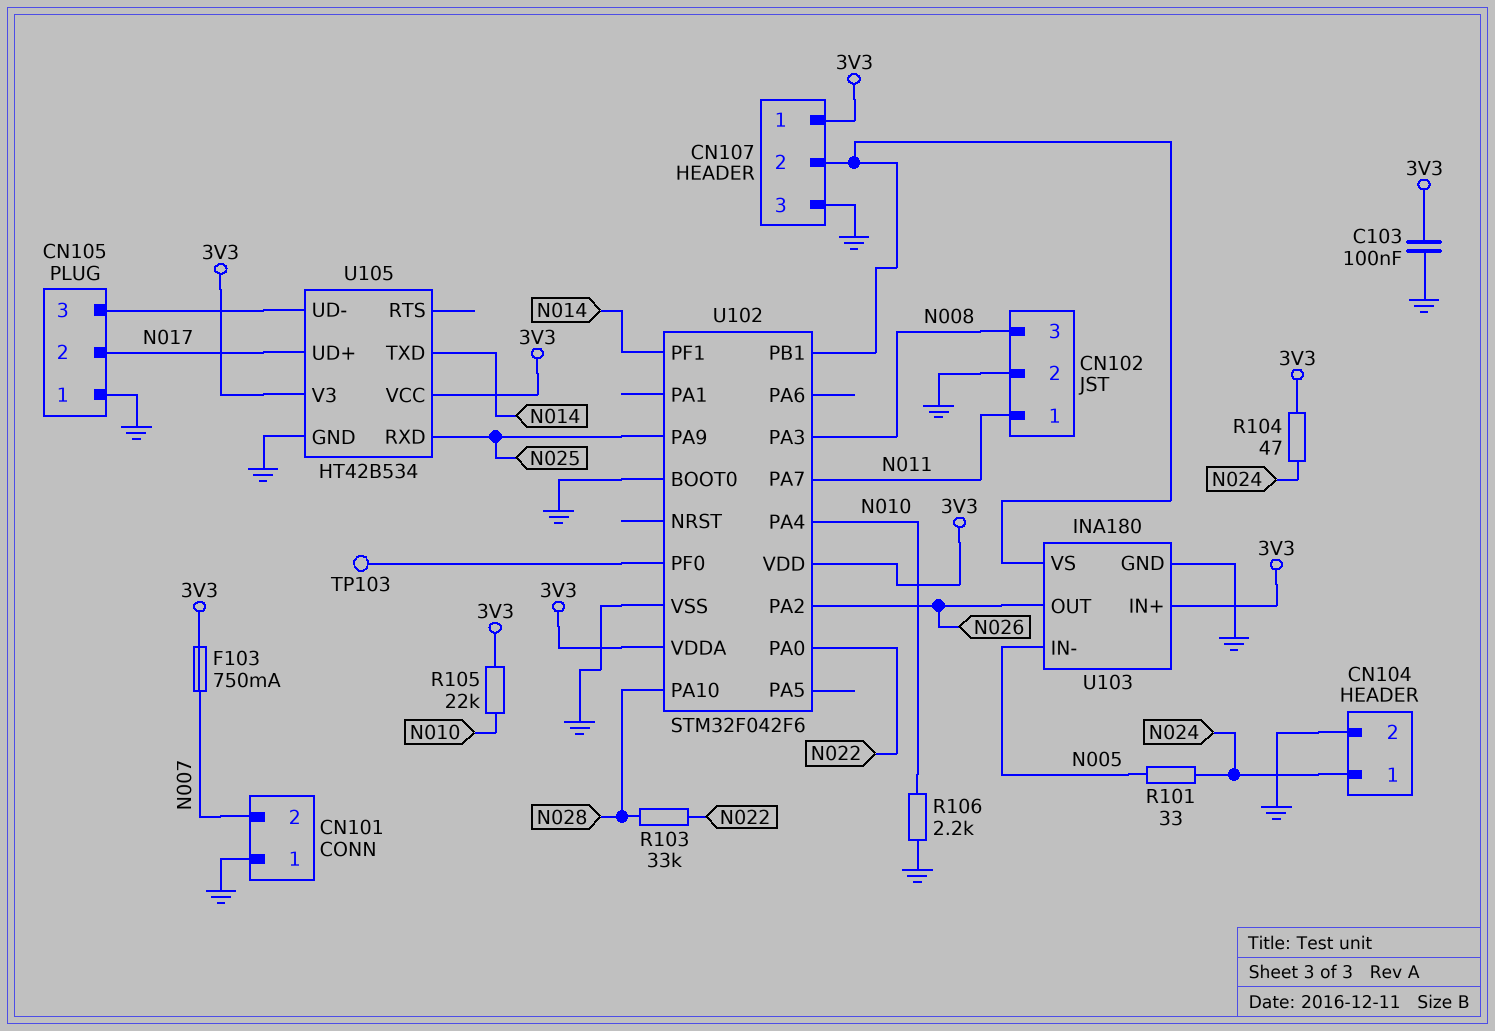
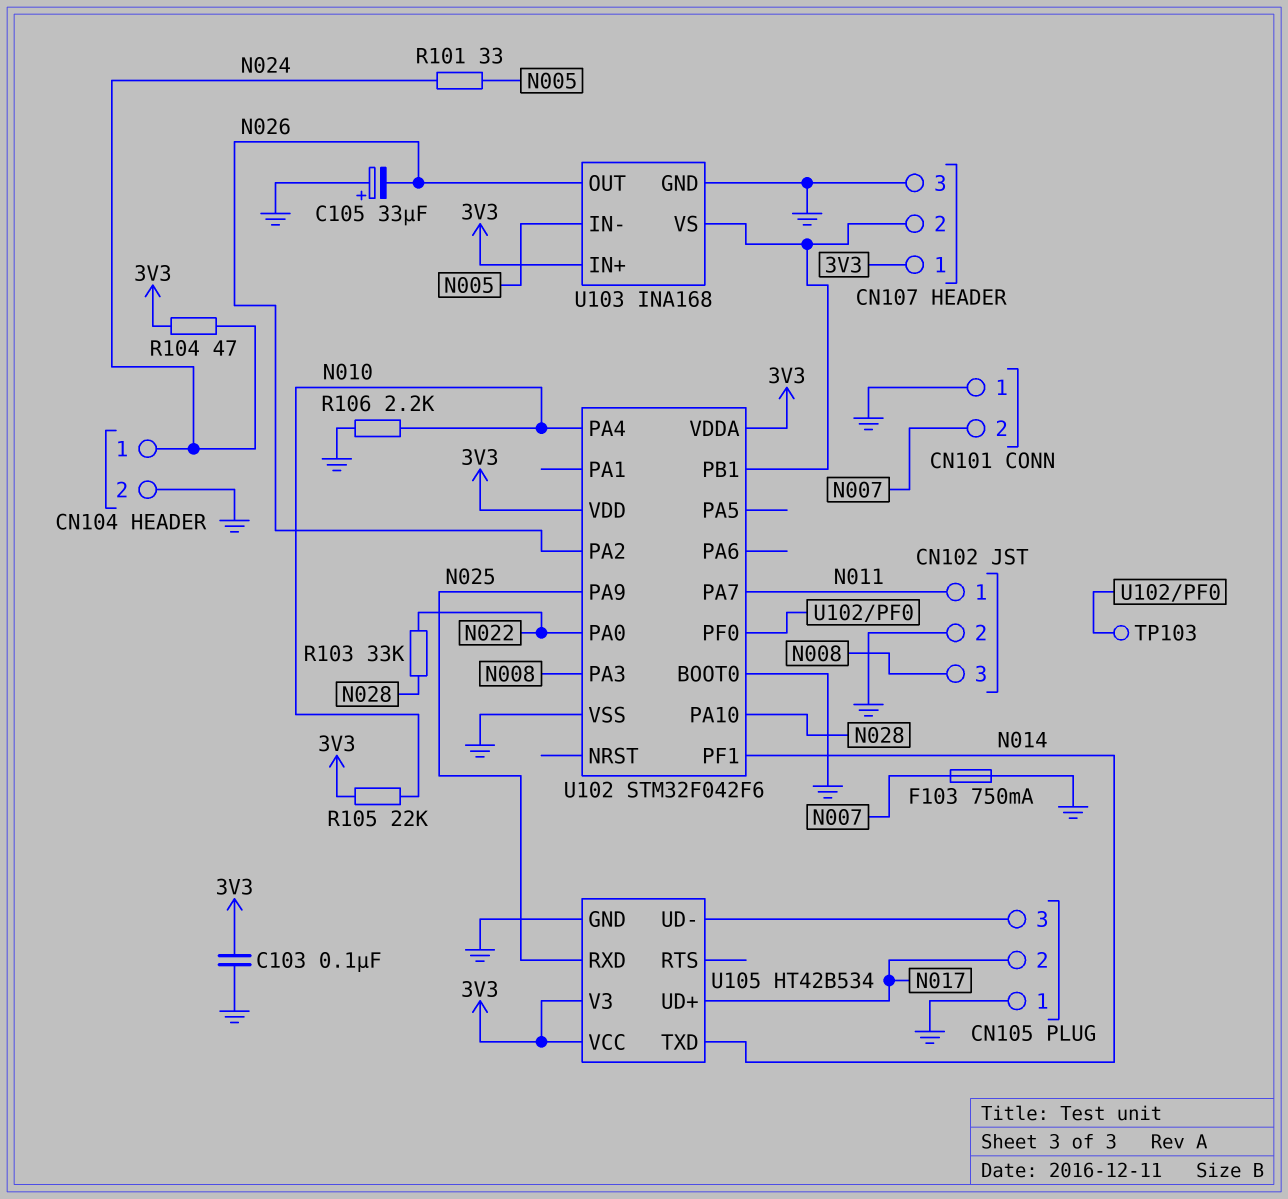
C105: none -> 33uF (plus GND, minus N026)
F103: 750mA (3V3, N007) -> 750mA (GND, N007)
U103: INA180 -> INA168

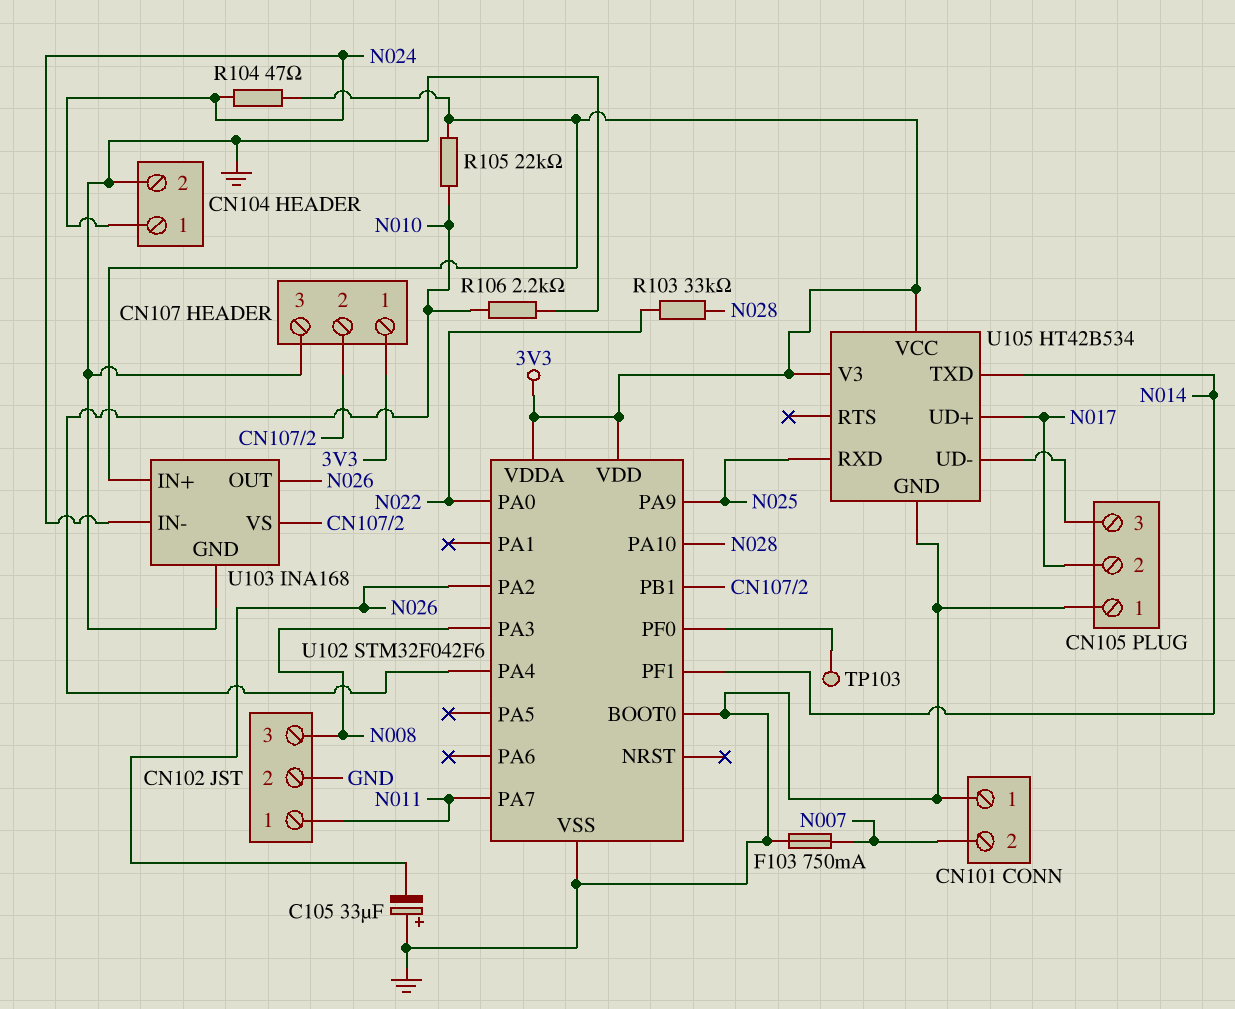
C103: 100nF (3V3, GND) -> none
R101: 33 (N005, N024) -> none
U103 pin IN-: N005 -> N024

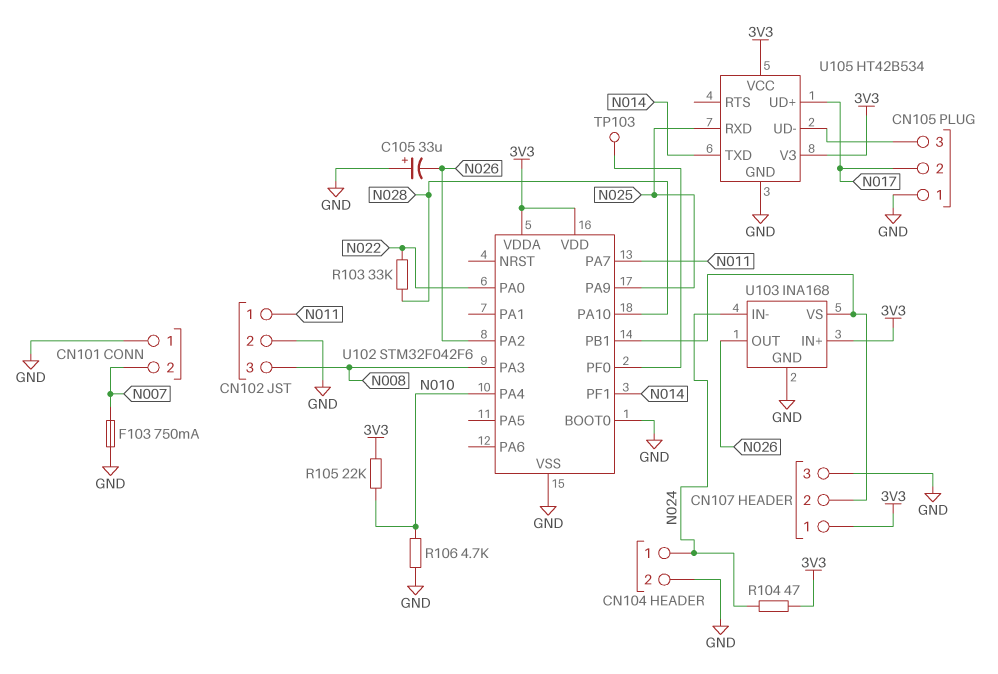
R106: 2.2k (GND, N010) -> 4.7k (GND, N010)

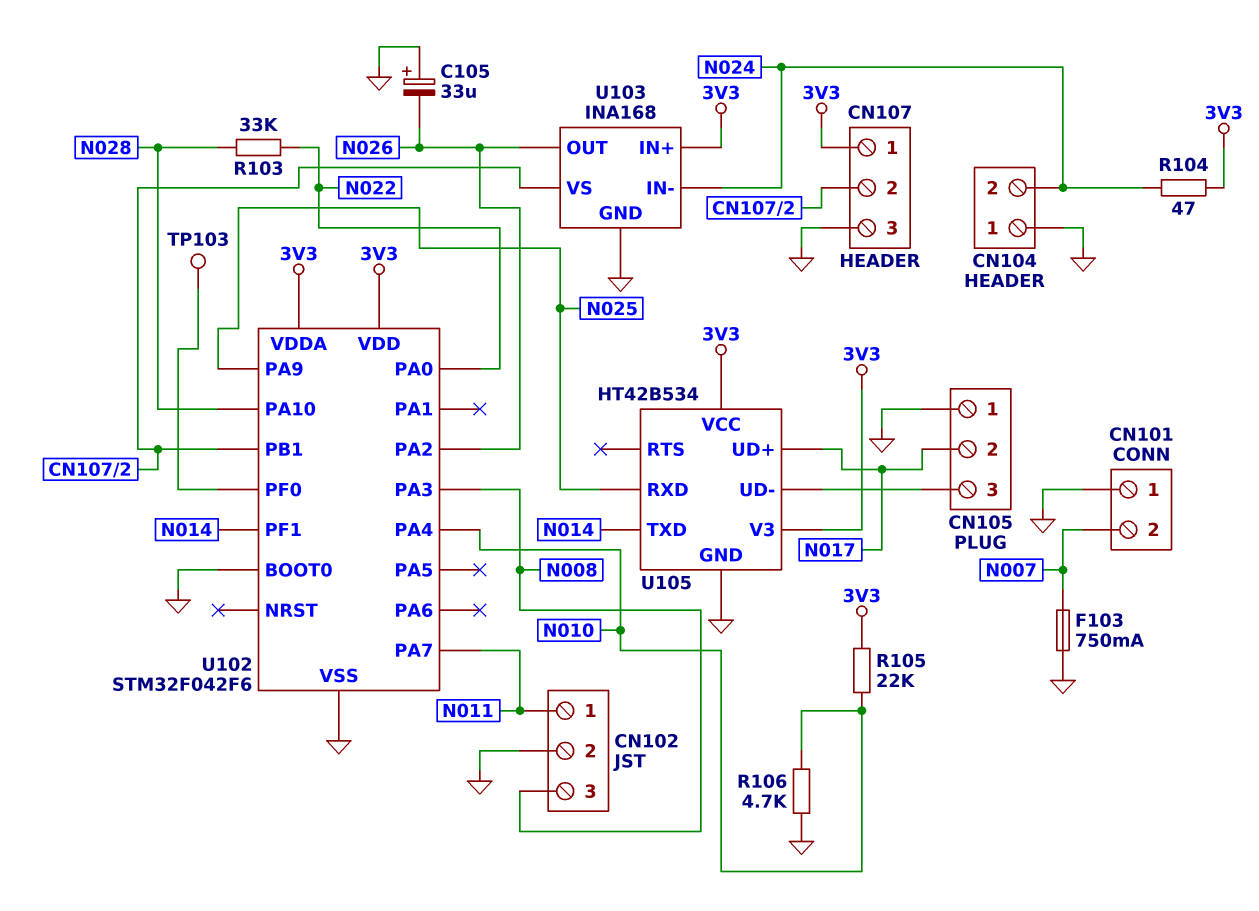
CN104 pin 1: N024 -> GND
CN104 pin 2: GND -> N024

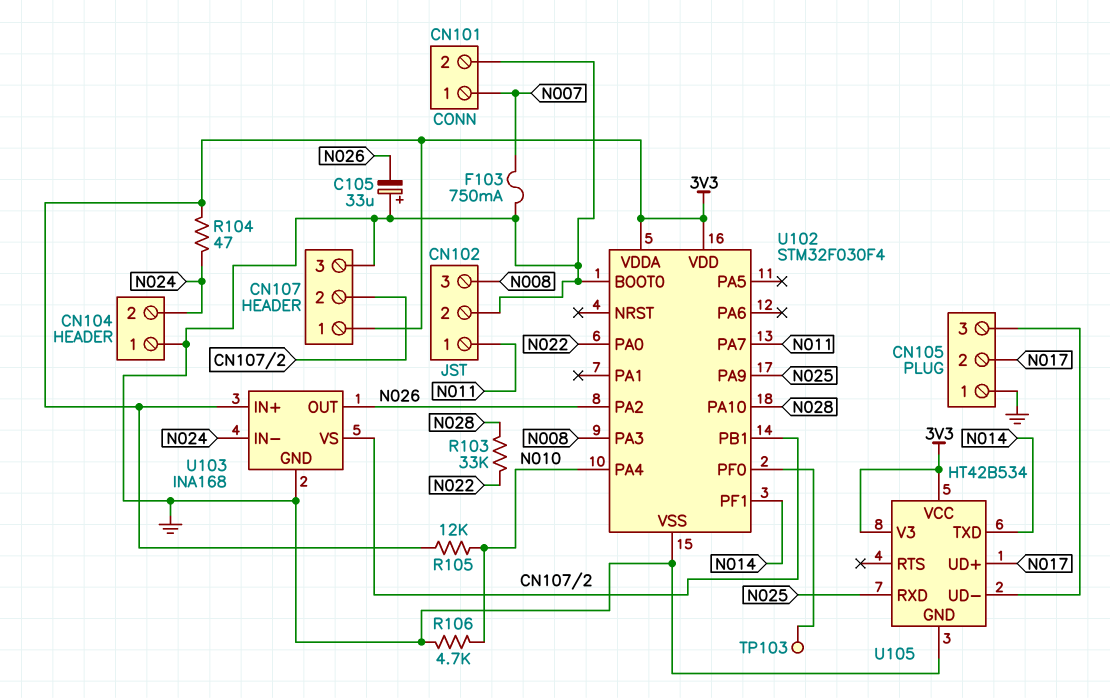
CN101 pin 1: GND -> N007
CN101 pin 2: N007 -> GND
R105: 22k (3V3, N010) -> 12k (3V3, N010)
U102: STM32F042F6 -> STM32F030F4

